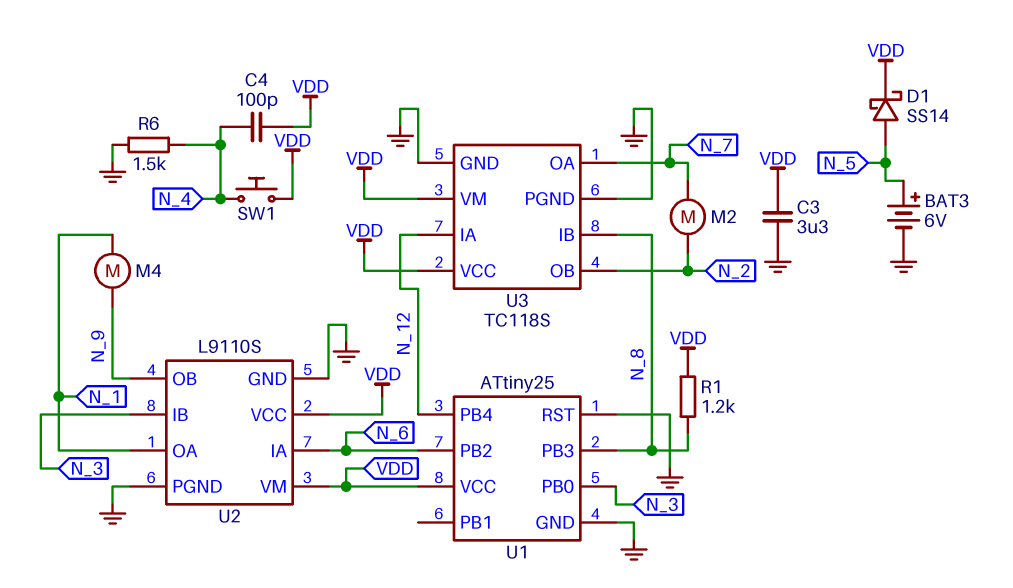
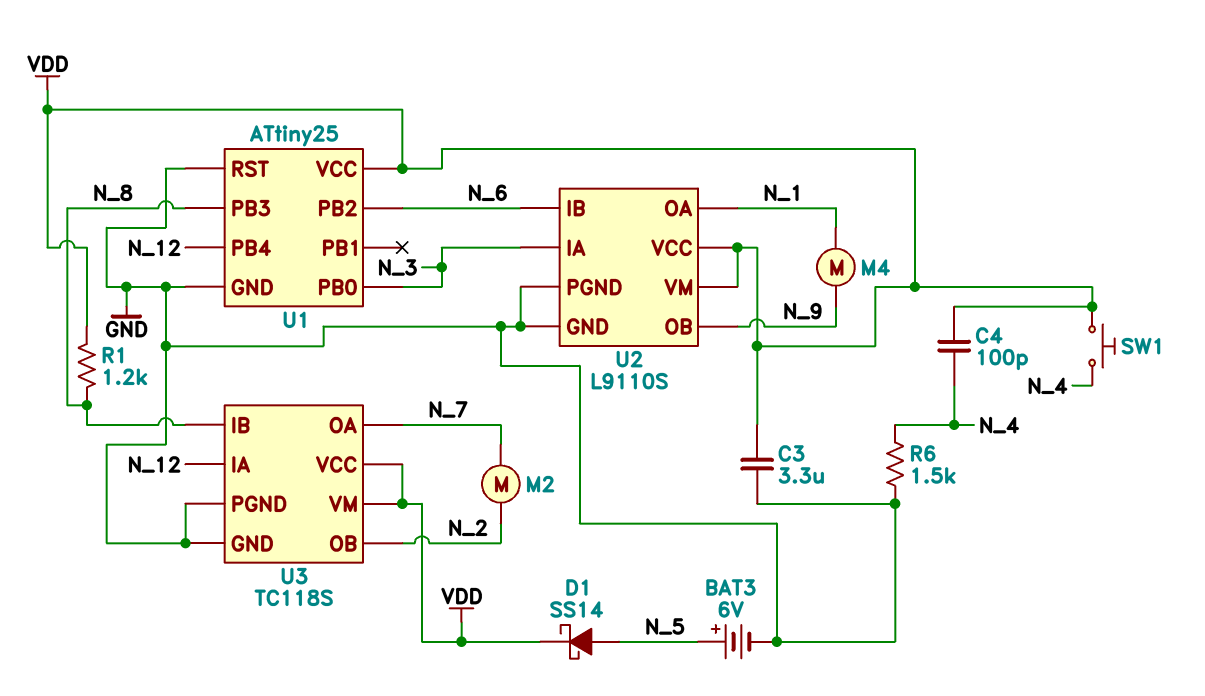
U2 pin IA: N_6 -> N_3
U2 pin IB: N_3 -> N_6

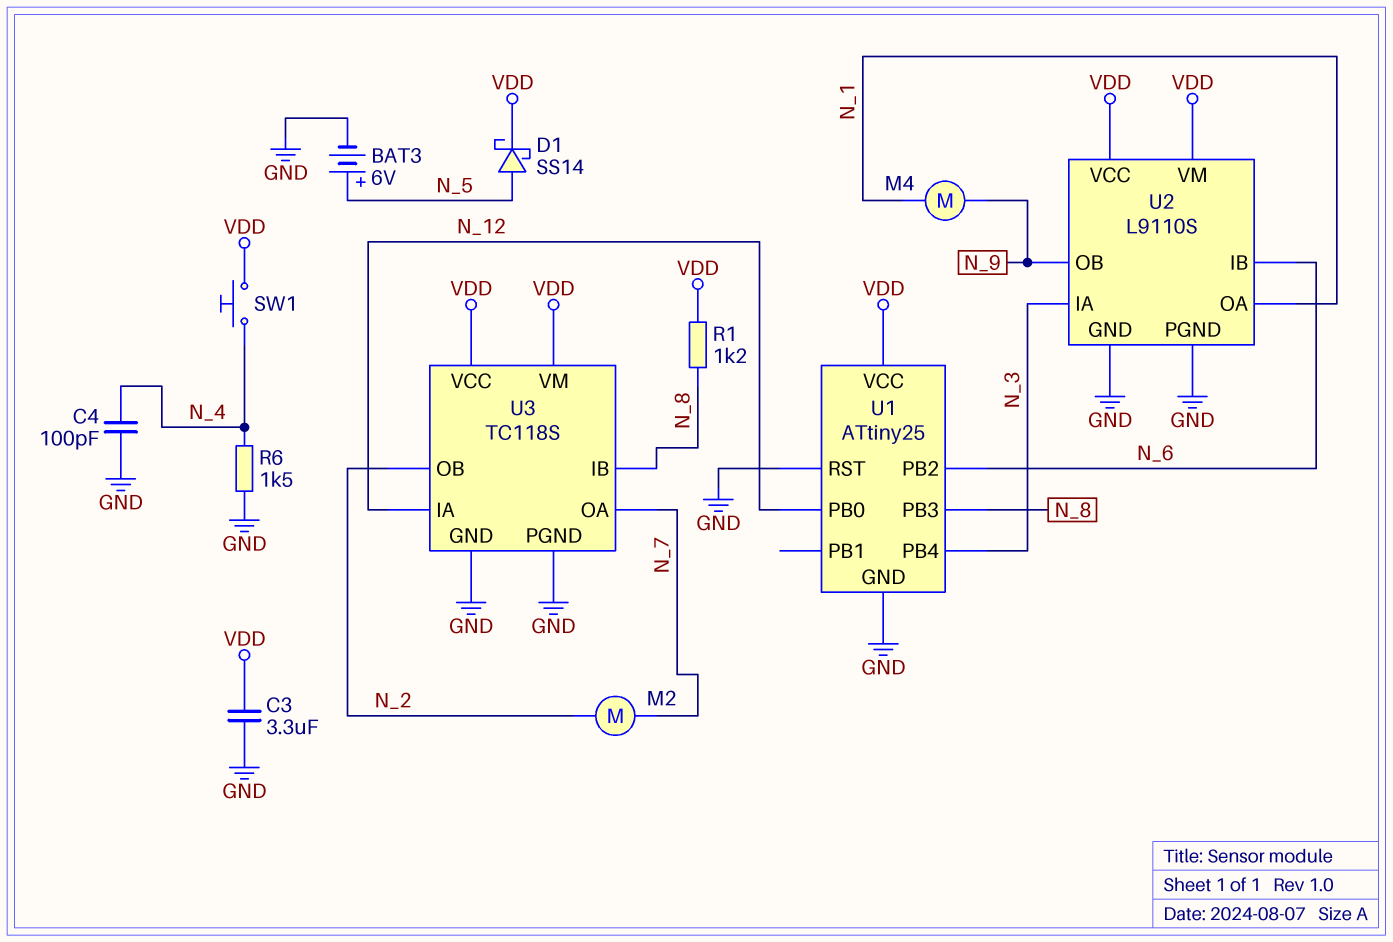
C4: 100pF (N_4, VDD) -> 100pF (GND, N_4)
U1 pin PB0: N_3 -> N_12
U1 pin PB4: N_12 -> N_3

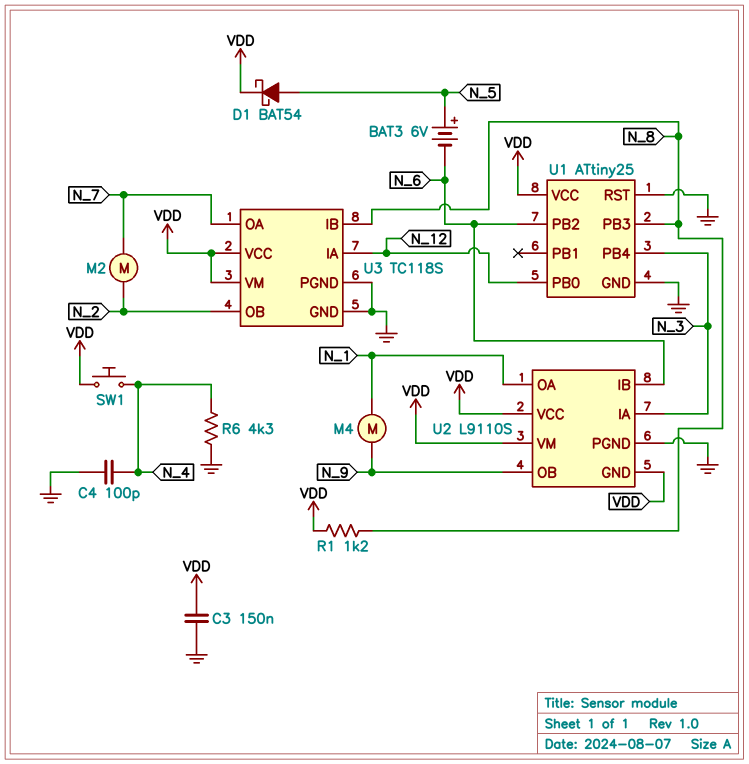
BAT3: 6V (plus N_5, minus GND) -> 6V (plus N_5, minus N_6)
C3: 3.3uF (GND, VDD) -> 150nF (GND, VDD)
D1: schottky SS14 (A N_5, K VDD) -> schottky BAT54 (A N_5, K VDD)
R6: 1.5k (GND, N_4) -> 4.3k (GND, N_4)
U2 pin GND: GND -> VDD

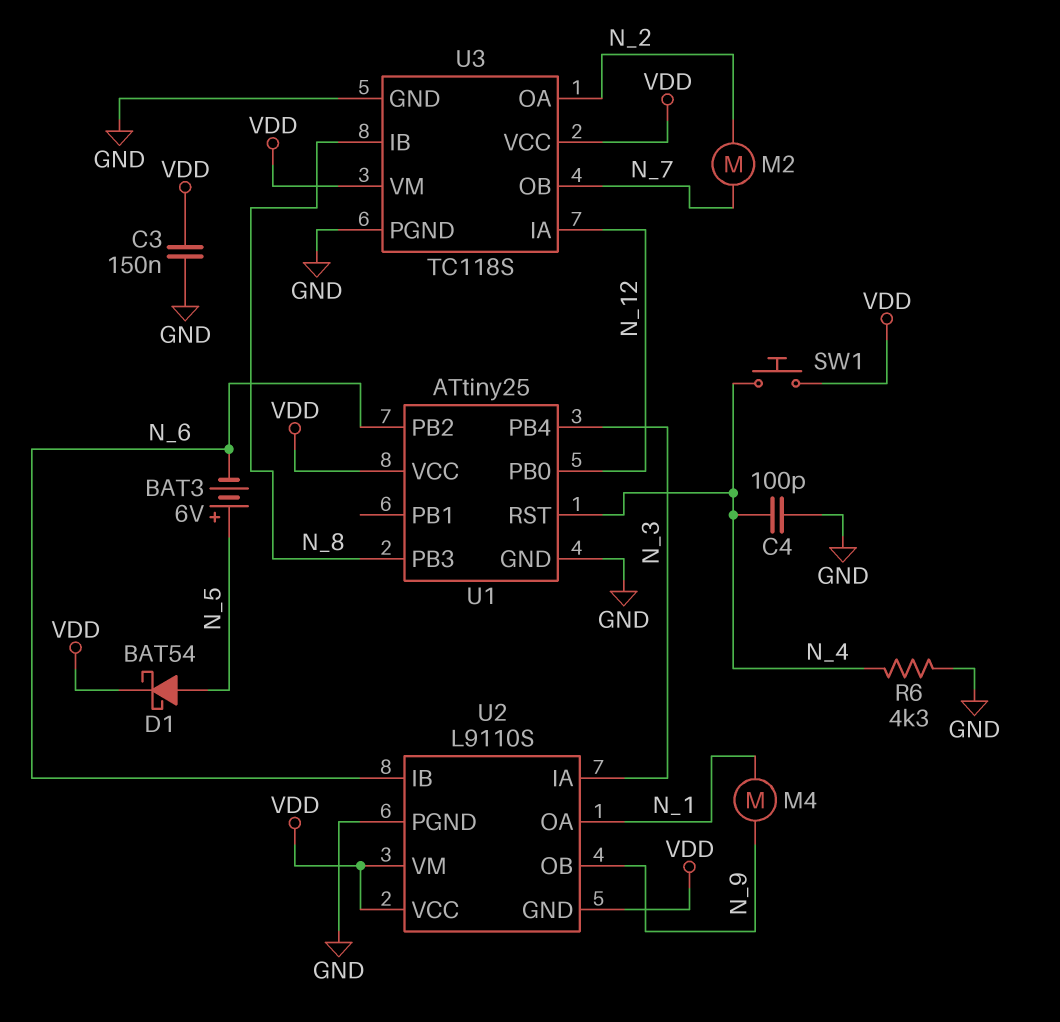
R1: 1.2k (N_8, VDD) -> none
U1 pin RST: GND -> N_4
U3 pin OA: N_7 -> N_2
U3 pin OB: N_2 -> N_7

